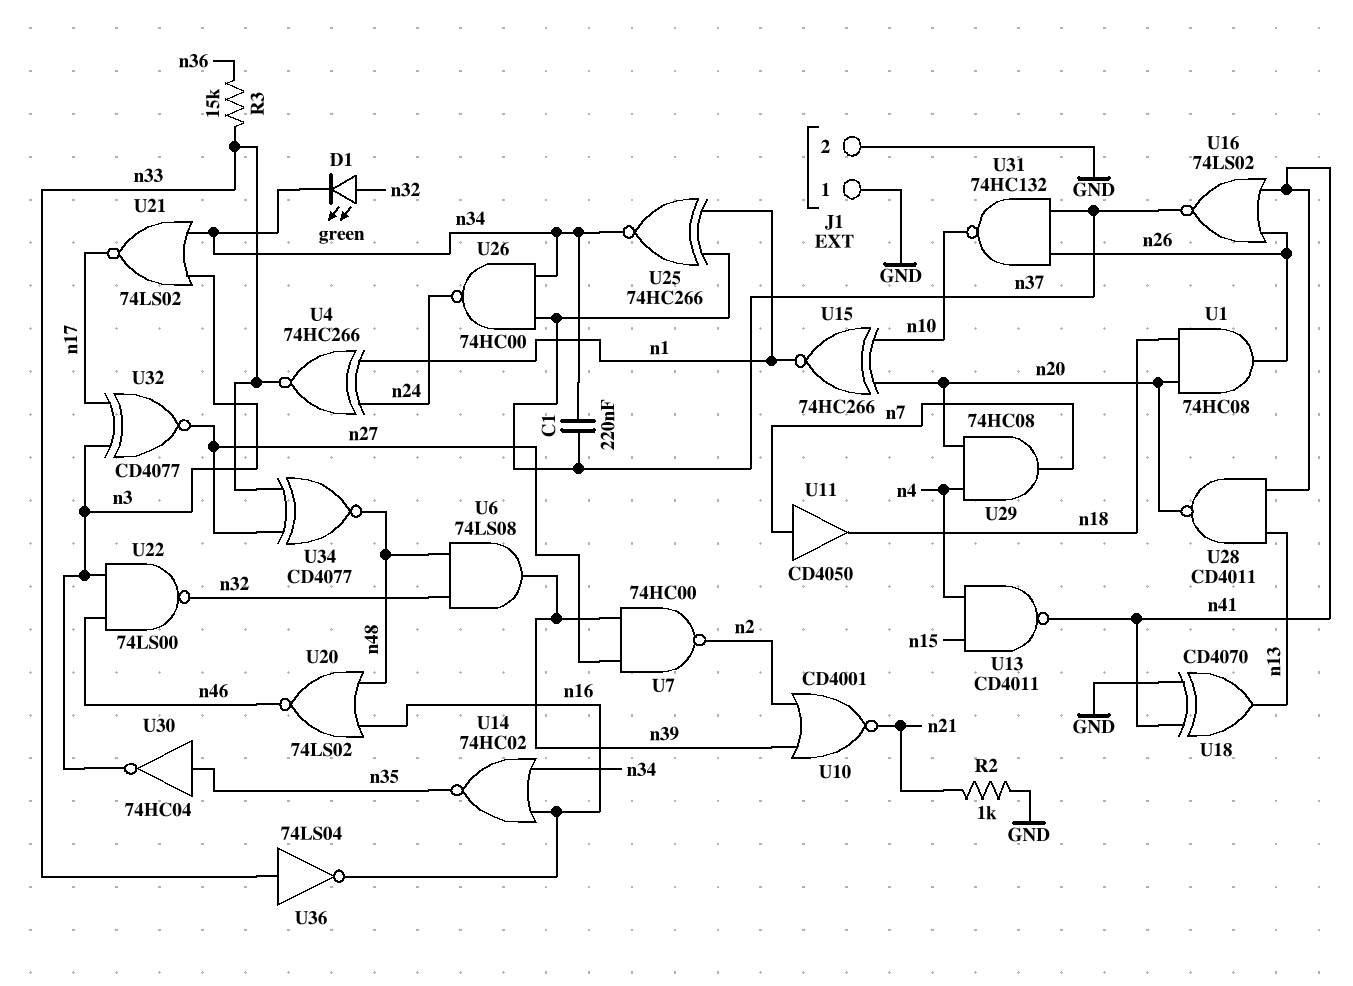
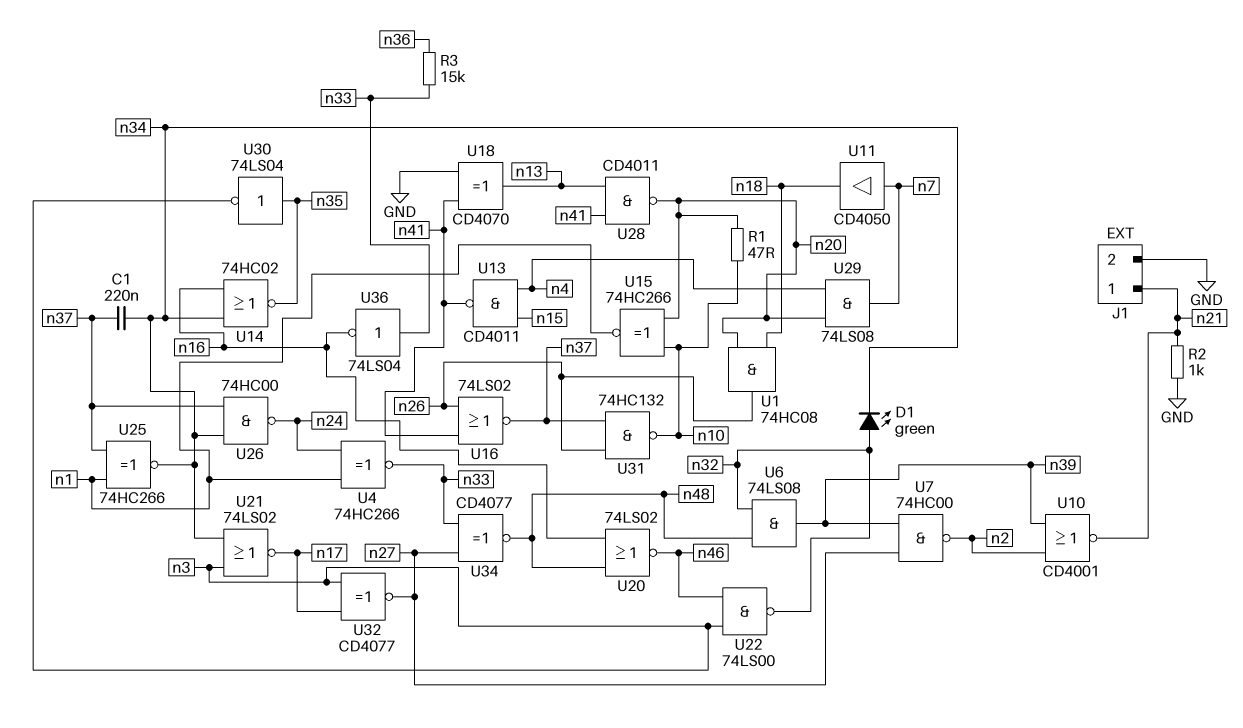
J1 pin 1: GND -> n21
R1: none -> 47 (n10, n20)
U29: AND 74HC08 (in n4, in n20, out n7) -> AND 74LS08 (in n4, in n20, out n7)
U30: NOT 74HC04 (in n35, out n3) -> NOT 74LS04 (in n35, out n3)

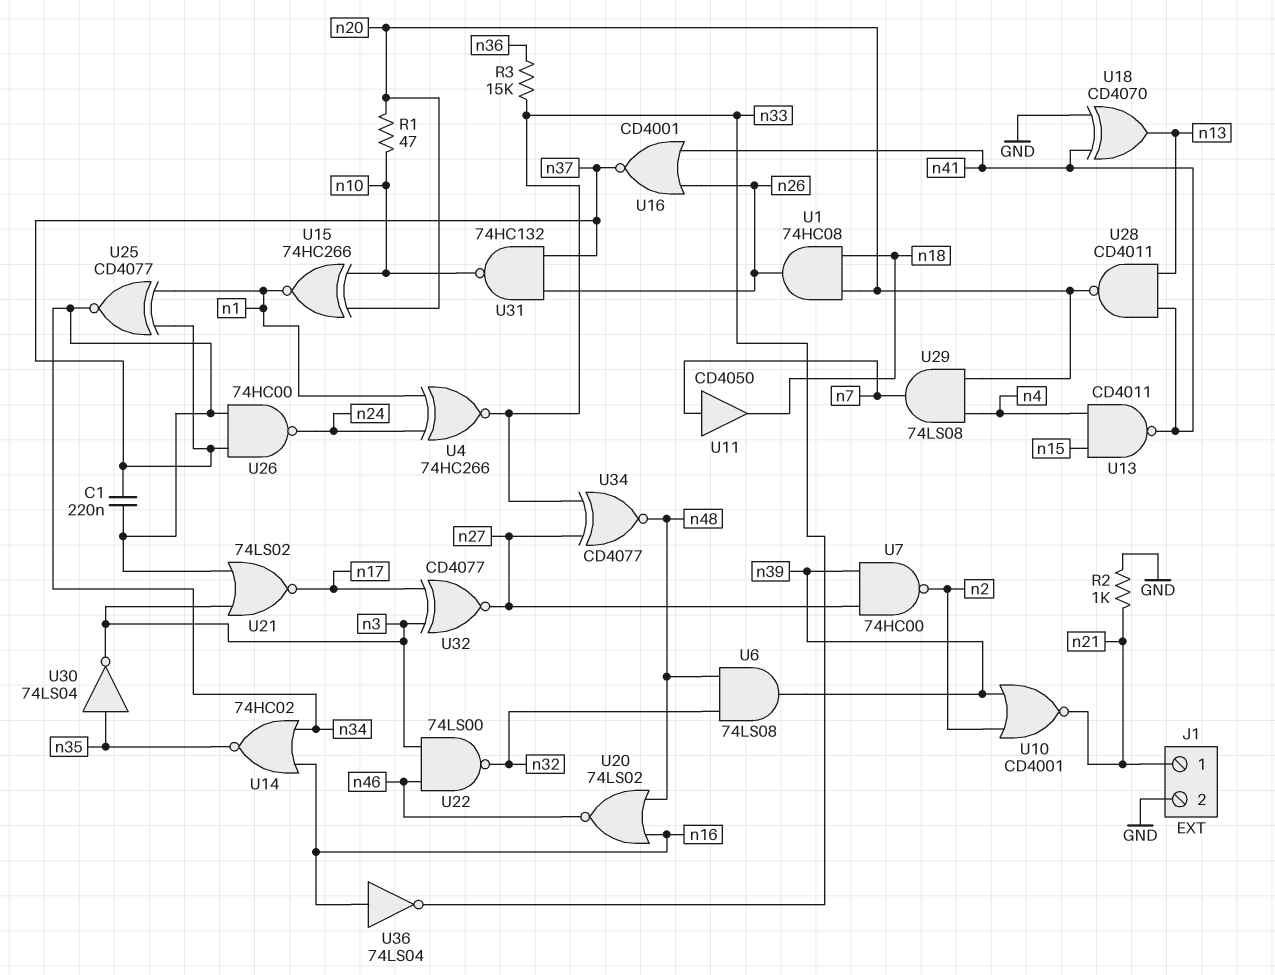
D1: LED green (A n32, K n34) -> none
U16: NOR 74LS02 (in n26, in n41, out n37) -> NOR CD4001 (in n26, in n41, out n37)
U25: XNOR 74HC266 (in n1, in n37, out n34) -> XNOR CD4077 (in n1, in n37, out n34)
U36: NOT 74LS04 (in n33, out n16) -> NOT 74LS04 (in n16, out n33)

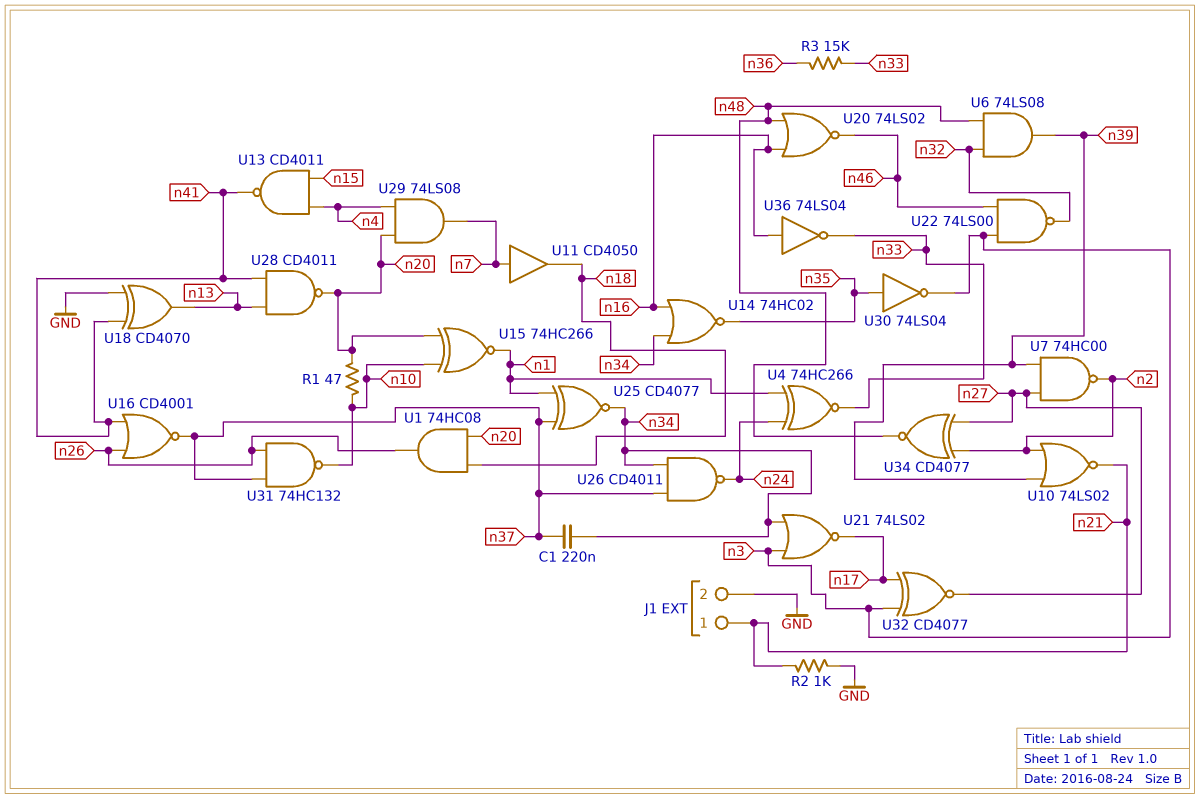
U10: NOR CD4001 (in n2, in n39, out n21) -> NOR 74LS02 (in n2, in n39, out n21)
U26: NAND 74HC00 (in n34, in n37, out n24) -> NAND CD4011 (in n34, in n37, out n24)
U34: XNOR CD4077 (in n27, in n33, out n48) -> XNOR CD4077 (in n2, in n27, out n48)

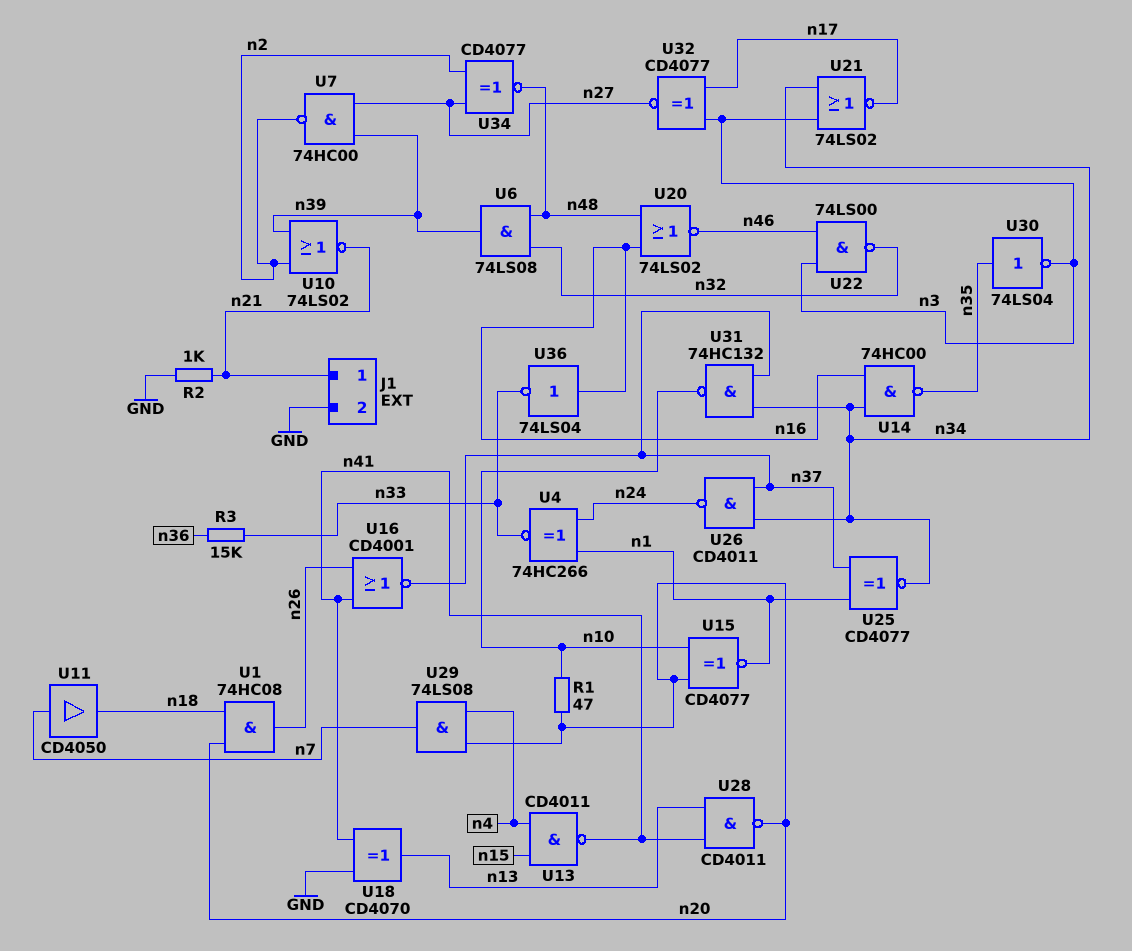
C1: 220nF (n34, n37) -> none
U14: NOR 74HC02 (in n16, in n34, out n35) -> NAND 74HC00 (in n16, in n34, out n35)
U15: XNOR 74HC266 (in n10, in n20, out n1) -> XNOR CD4077 (in n10, in n20, out n1)
U31: NAND 74HC132 (in n26, in n37, out n10) -> NAND 74HC132 (in n34, in n37, out n10)

